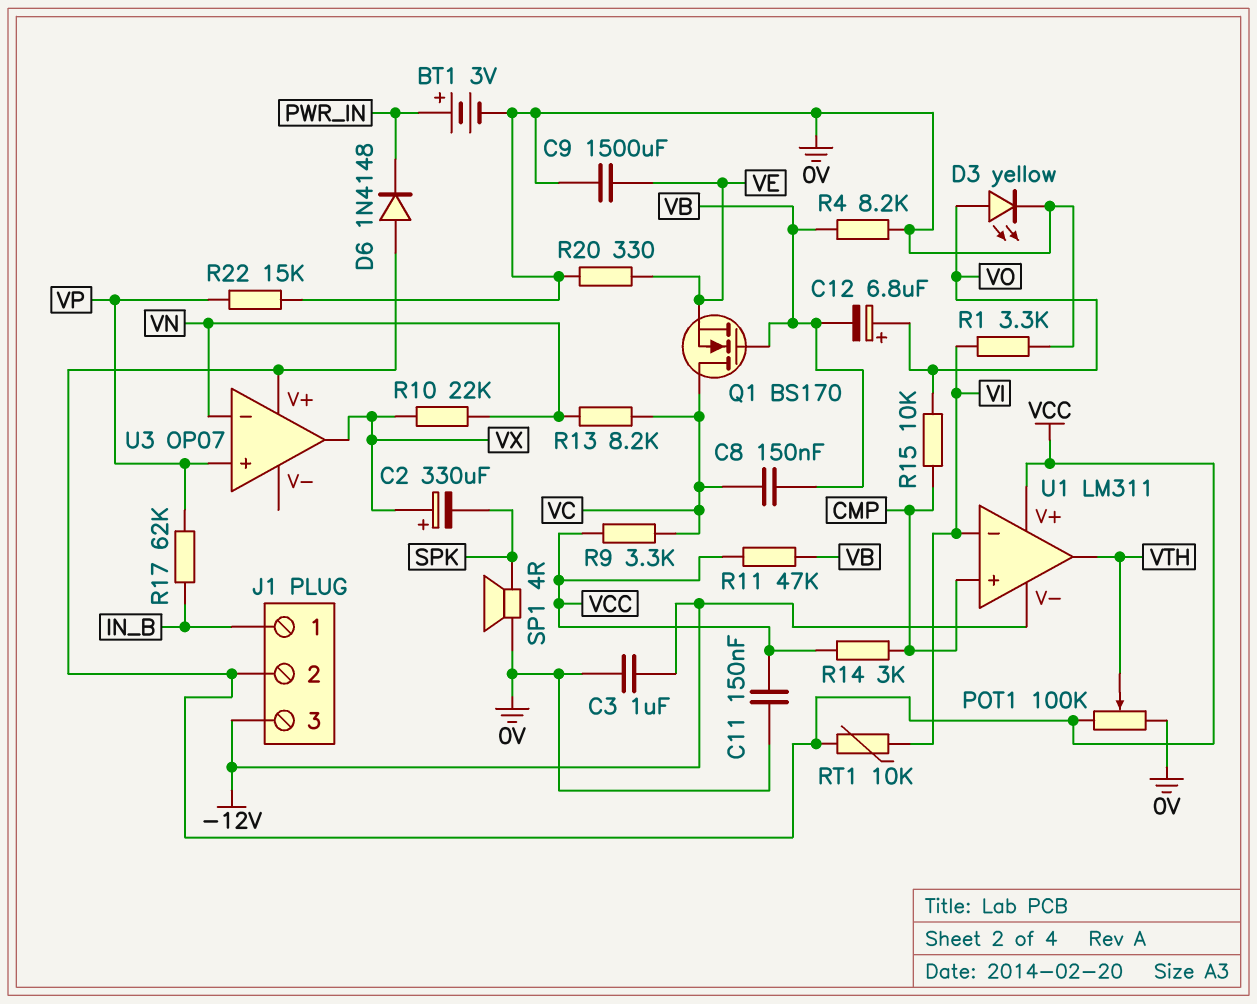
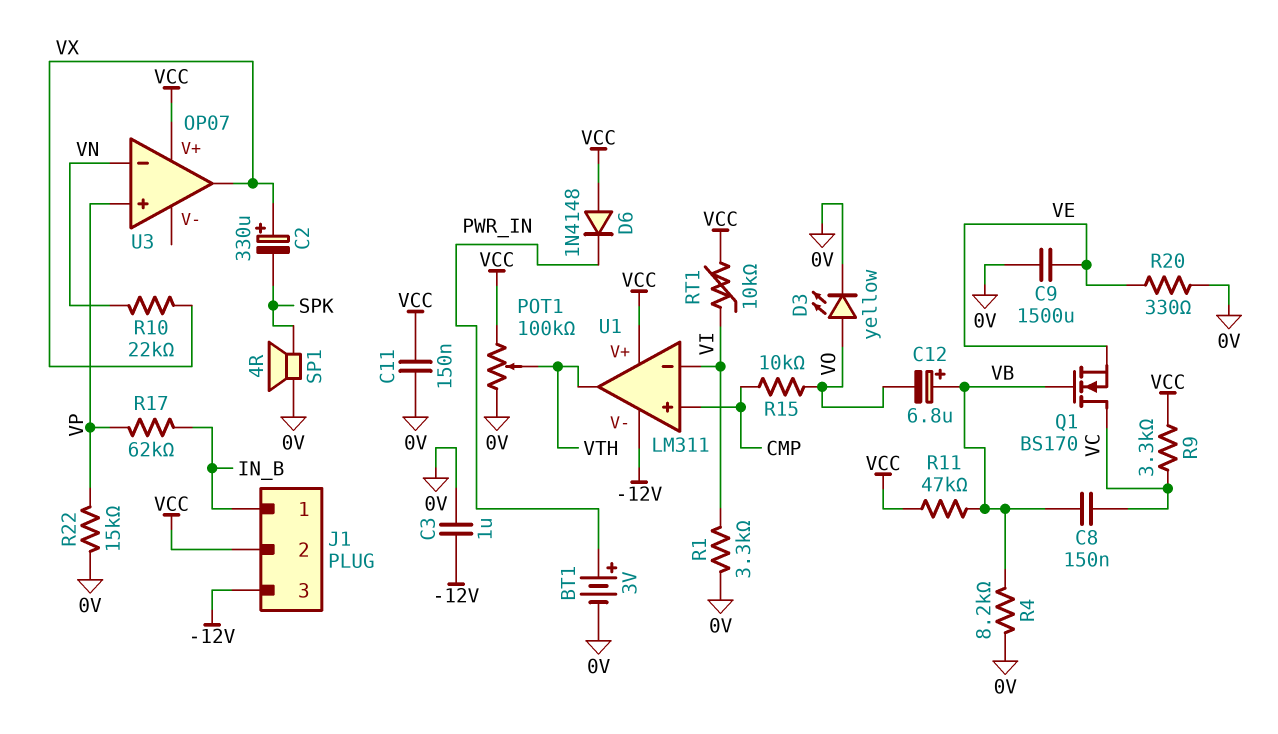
C12: 6.8uF (plus VO, minus VB) -> 6.8uF (plus VB, minus VO)
R13: 8.2k (VC, VN) -> none
R14: 3k (CMP, VCC) -> none

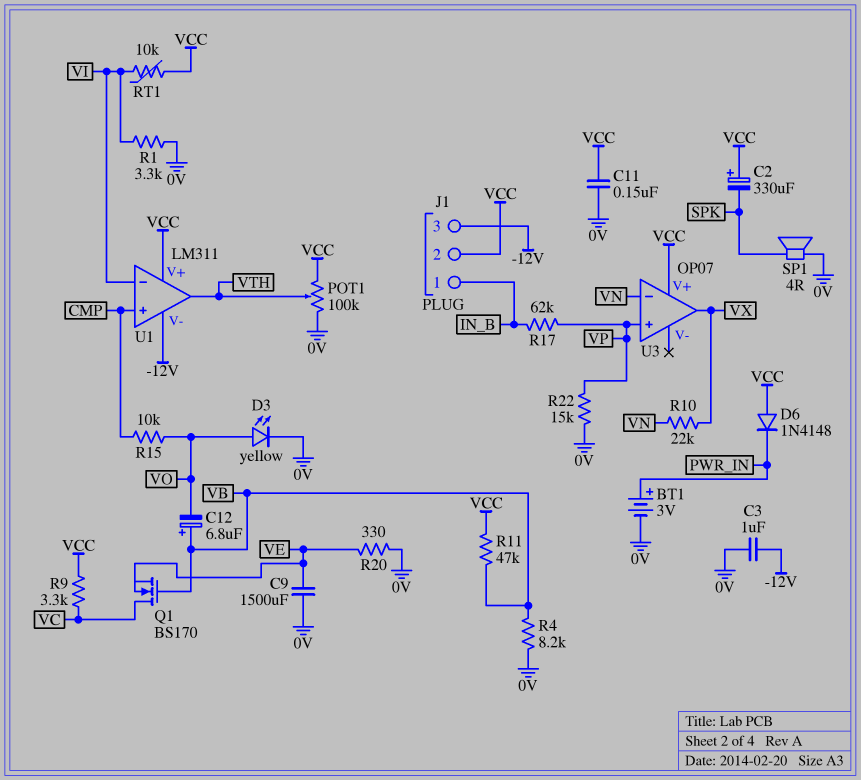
C2: 330uF (plus VX, minus SPK) -> 330uF (plus VCC, minus SPK)
C8: 150nF (VB, VC) -> none

